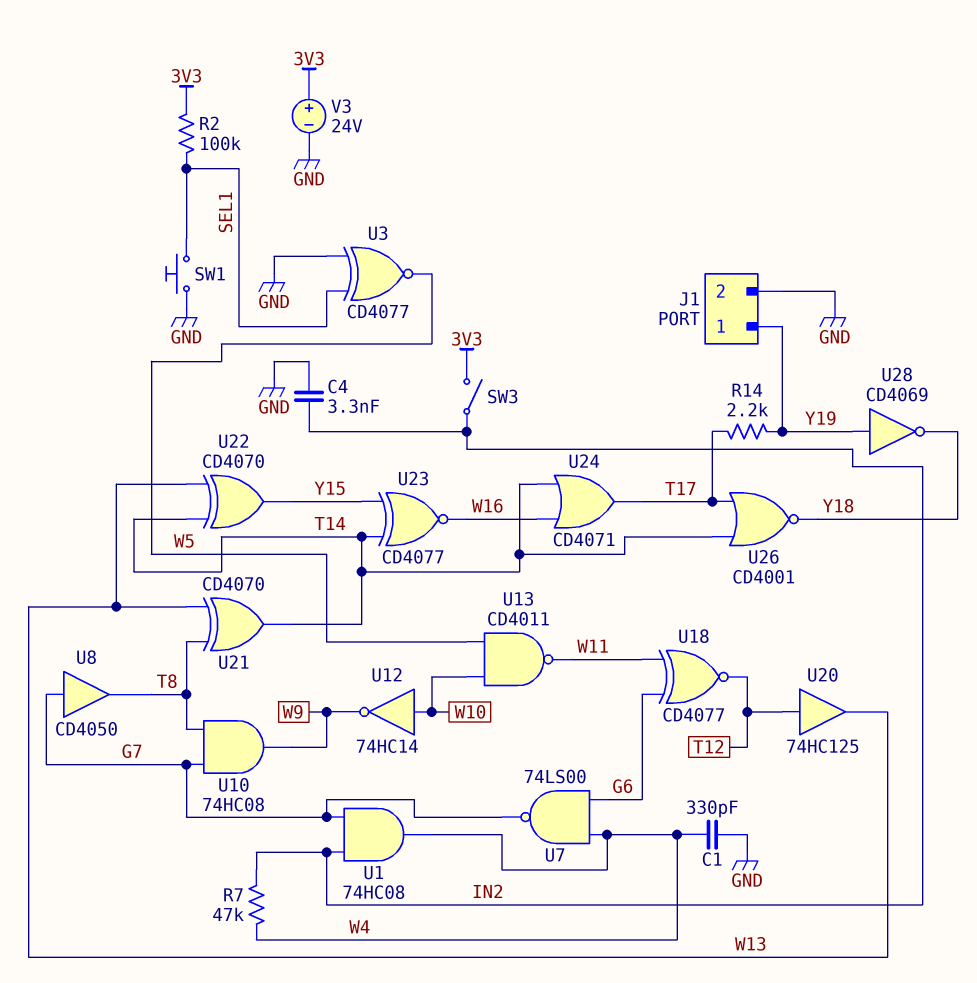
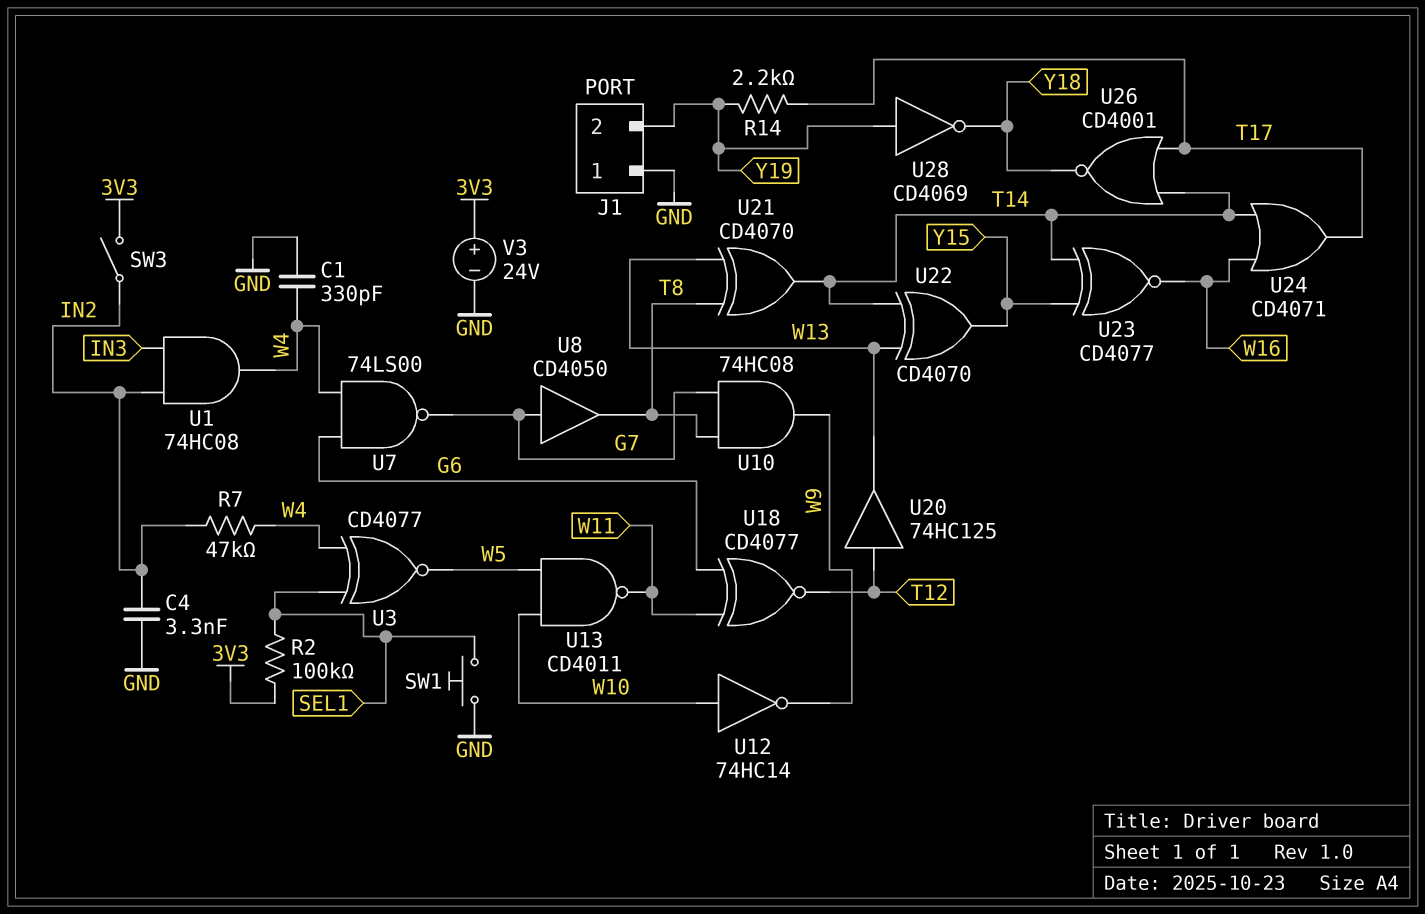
J1 pin 1: Y19 -> GND
J1 pin 2: GND -> Y19
U1: AND 74HC08 (in G7, in IN2, out W4) -> AND 74HC08 (in IN2, in IN3, out W4)
U3: XNOR CD4077 (in GND, in SEL1, out W5) -> XNOR CD4077 (in SEL1, in W4, out W5)

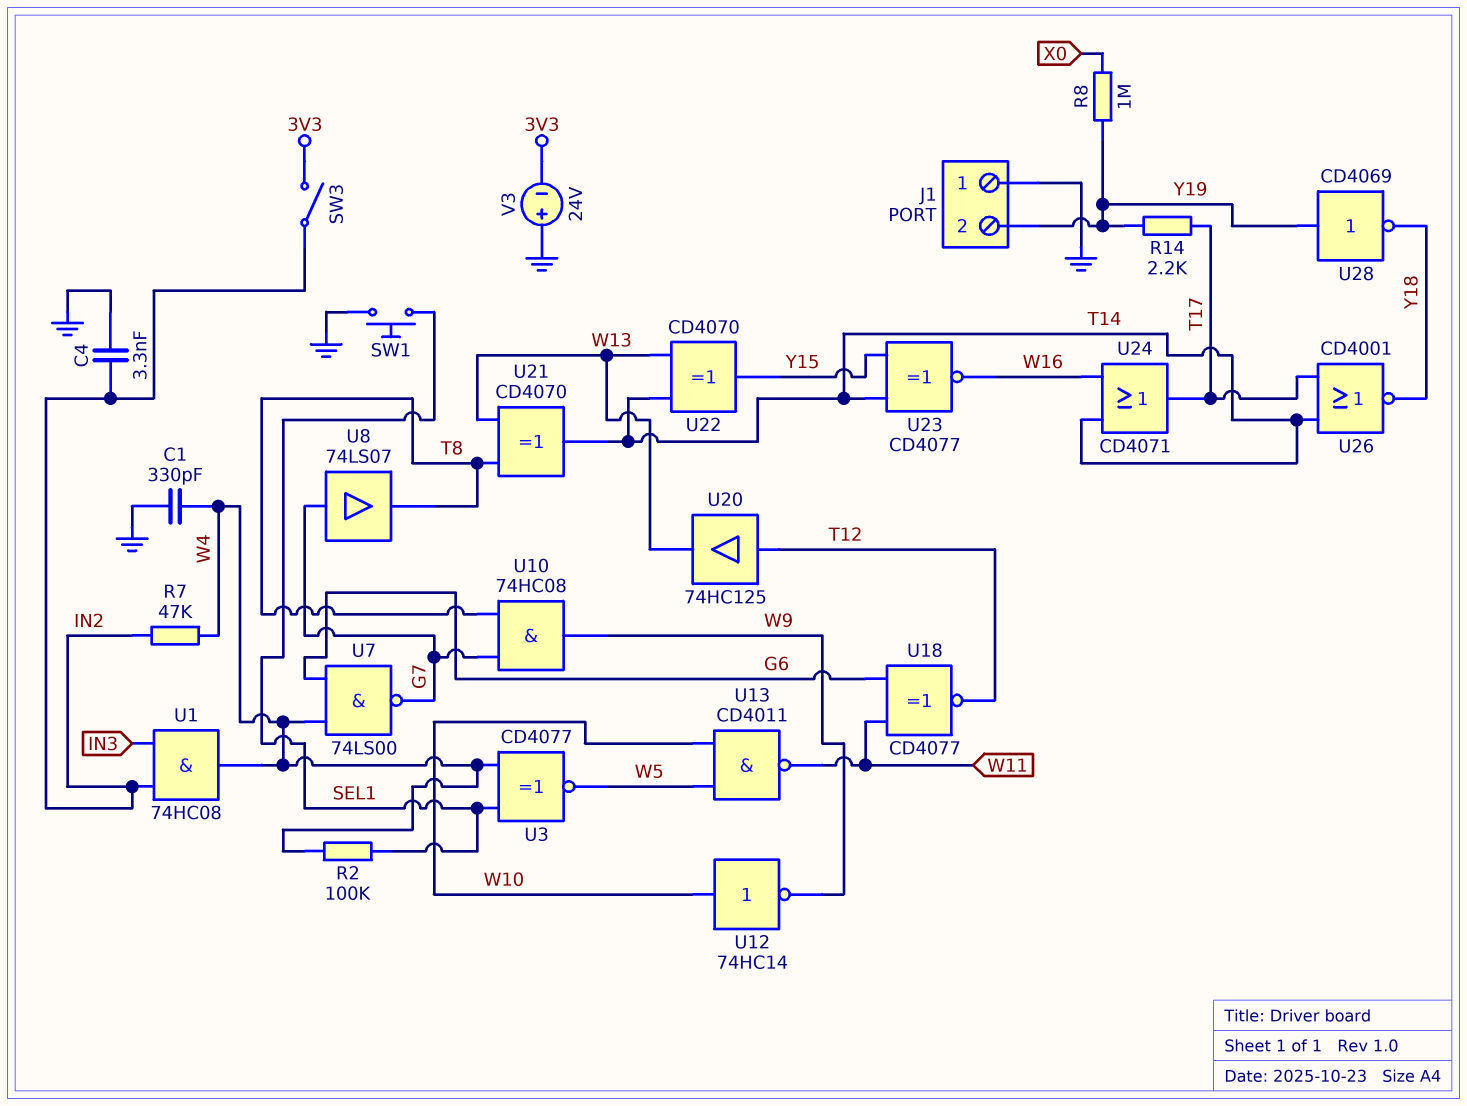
R2: 100k (3V3, SEL1) -> 100k (SEL1, W4)
R8: none -> 1M (X0, Y19)
U8: buffer CD4050 (in G7, out T8) -> buffer 74LS07 (in G7, out T8)
V3: 24V (plus 3V3, minus GND) -> 24V (plus GND, minus 3V3)

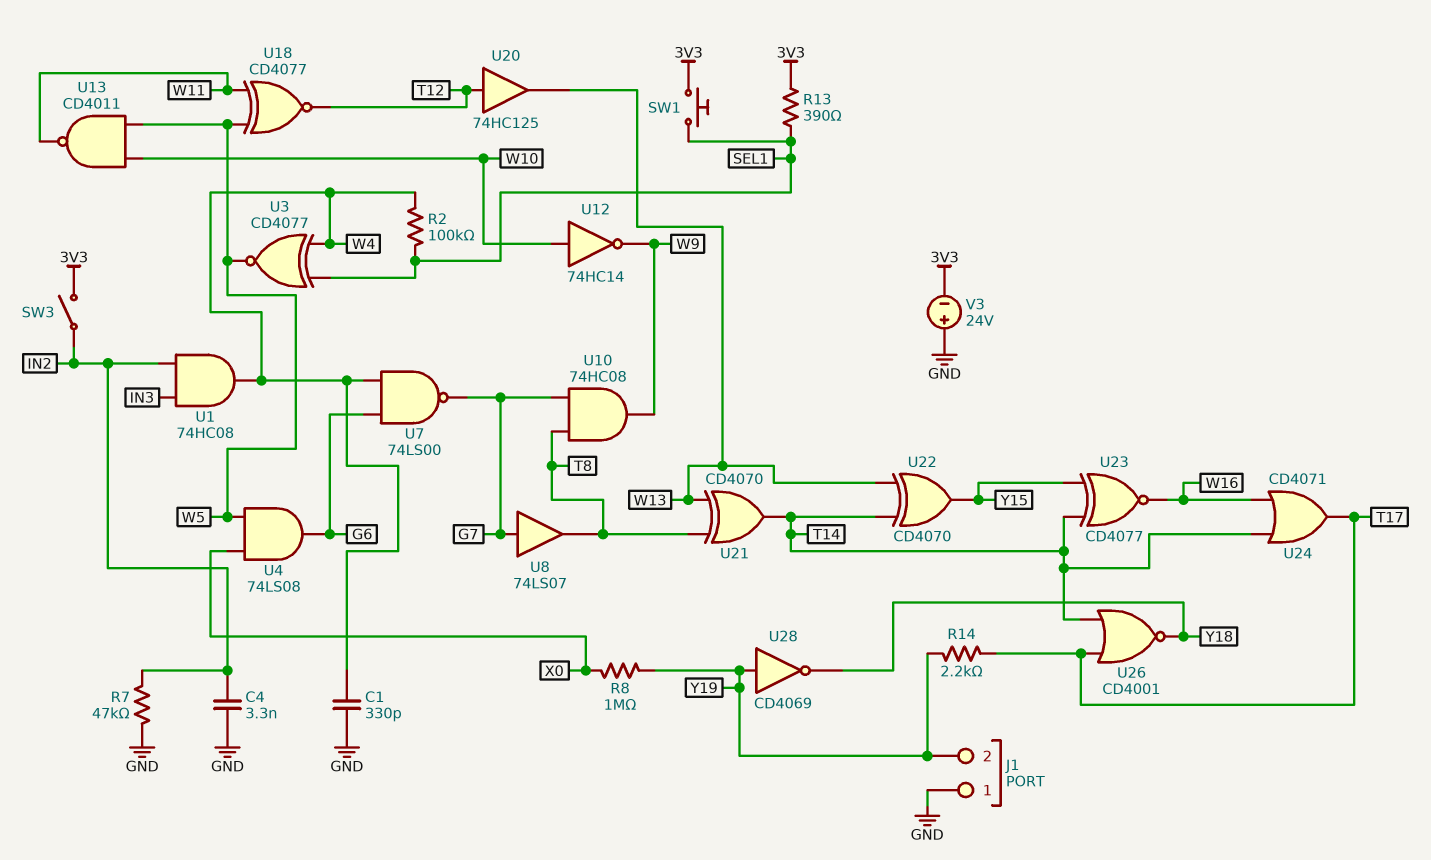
R7: 47k (IN2, W4) -> 47k (GND, IN2)
R13: none -> 390 (3V3, SEL1)
SW1: button (GND, SEL1) -> button (3V3, SEL1)
U4: none -> AND 74LS08 (in W5, in X0, out G6)
U18: XNOR CD4077 (in G6, in W11, out T12) -> XNOR CD4077 (in W5, in W11, out T12)

